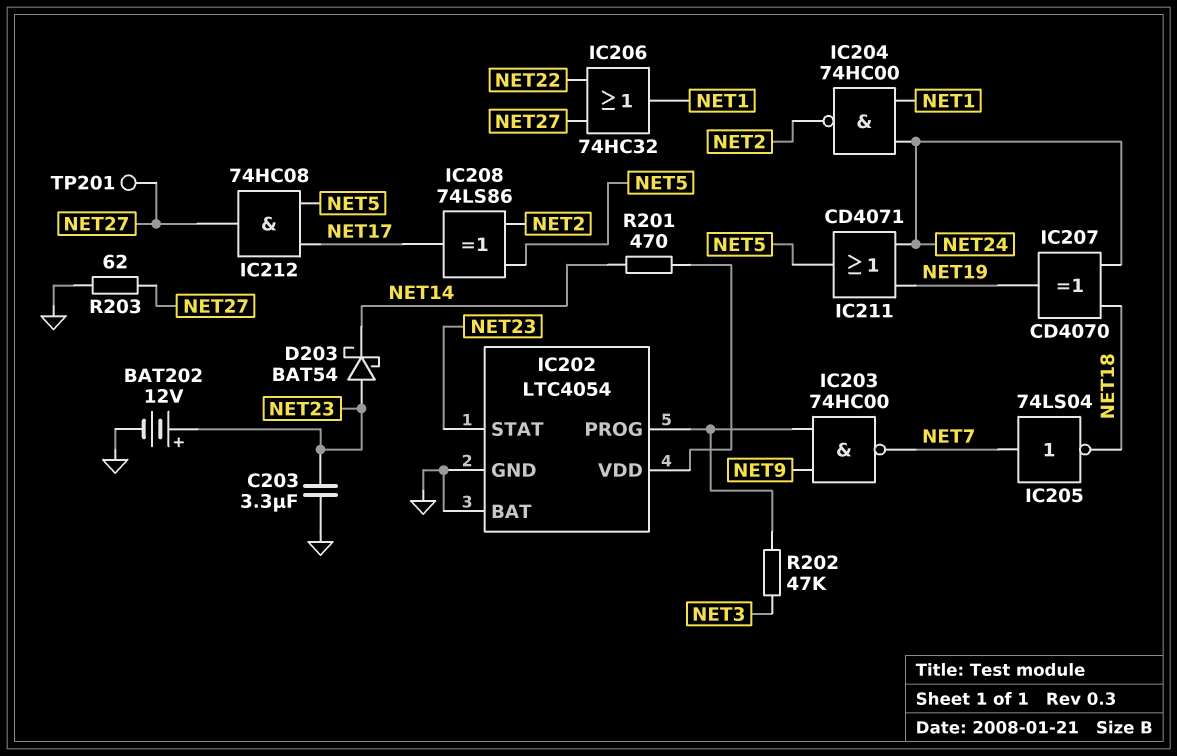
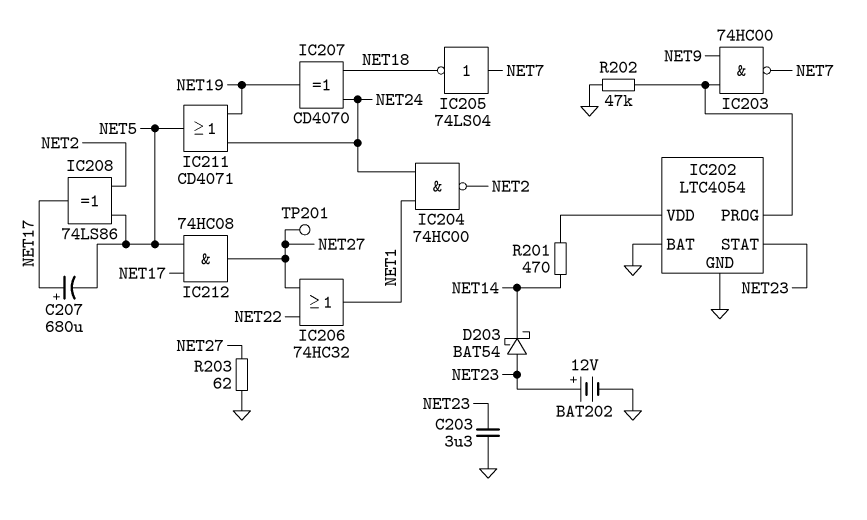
C207: none -> 680uF (plus NET17, minus NET5)
R202: 47k (IC202/PROG, NET3) -> 47k (GND, IC202/PROG)

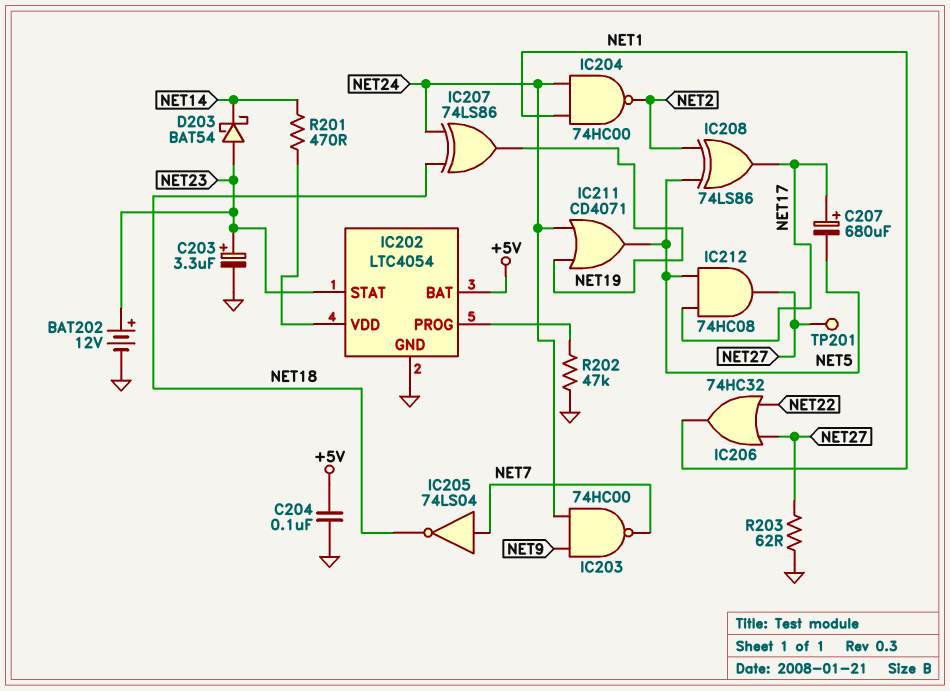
C203: 3.3uF (GND, NET23) -> 3.3uF (plus NET23, minus GND)
C204: none -> 100nF (+5V, GND)
IC202 pin BAT: GND -> +5V
IC203: NAND 74HC00 (in IC202/PROG, in NET9, out NET7) -> NAND 74HC00 (in NET9, in NET24, out NET7)
IC207: XOR CD4070 (in NET18, in NET24, out NET19) -> XOR 74LS86 (in NET18, in NET24, out NET19)

